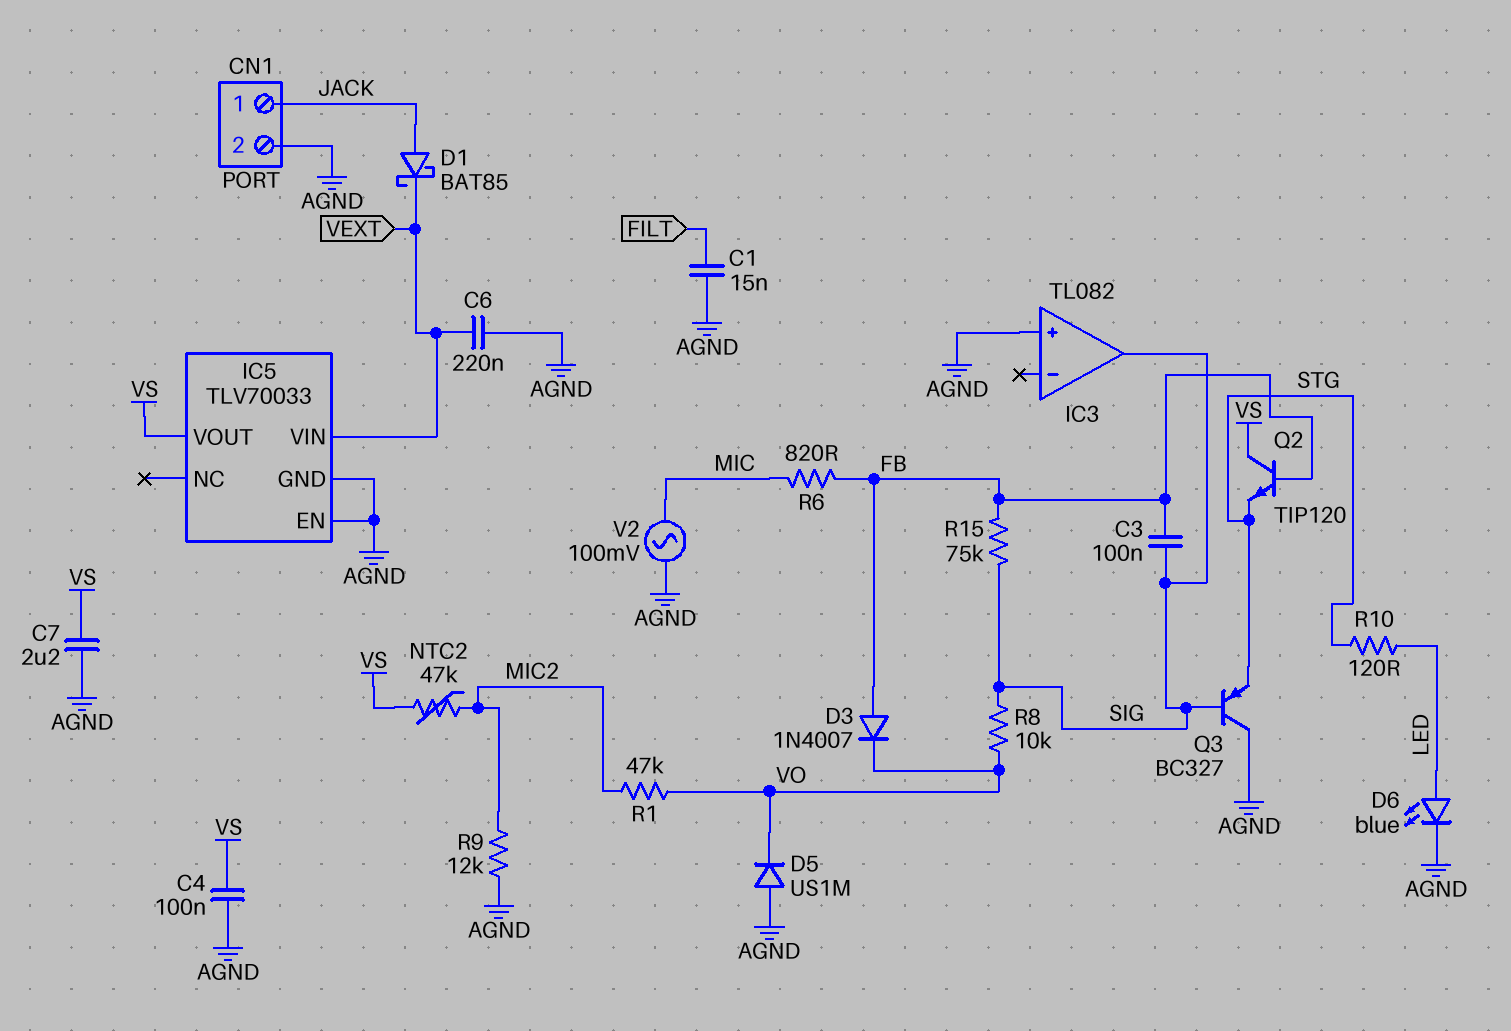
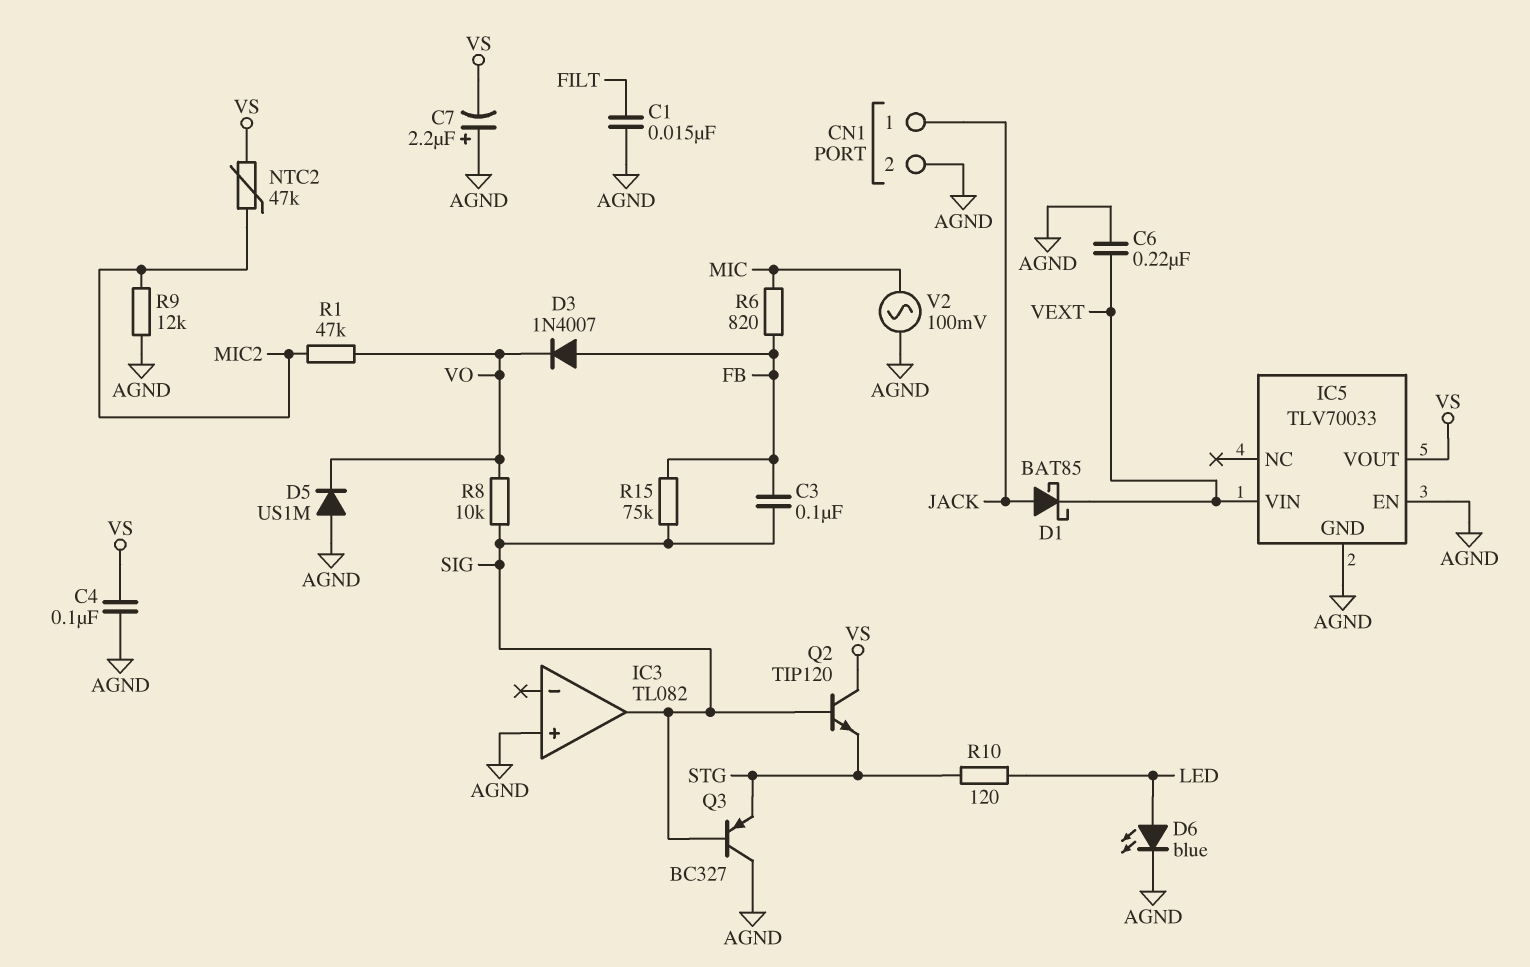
C7: 2.2uF (AGND, VS) -> 2.2uF (plus AGND, minus VS)
Q2: NPN TIP120 (B FB, C VS, E STG) -> NPN TIP120 (B SIG, C VS, E STG)

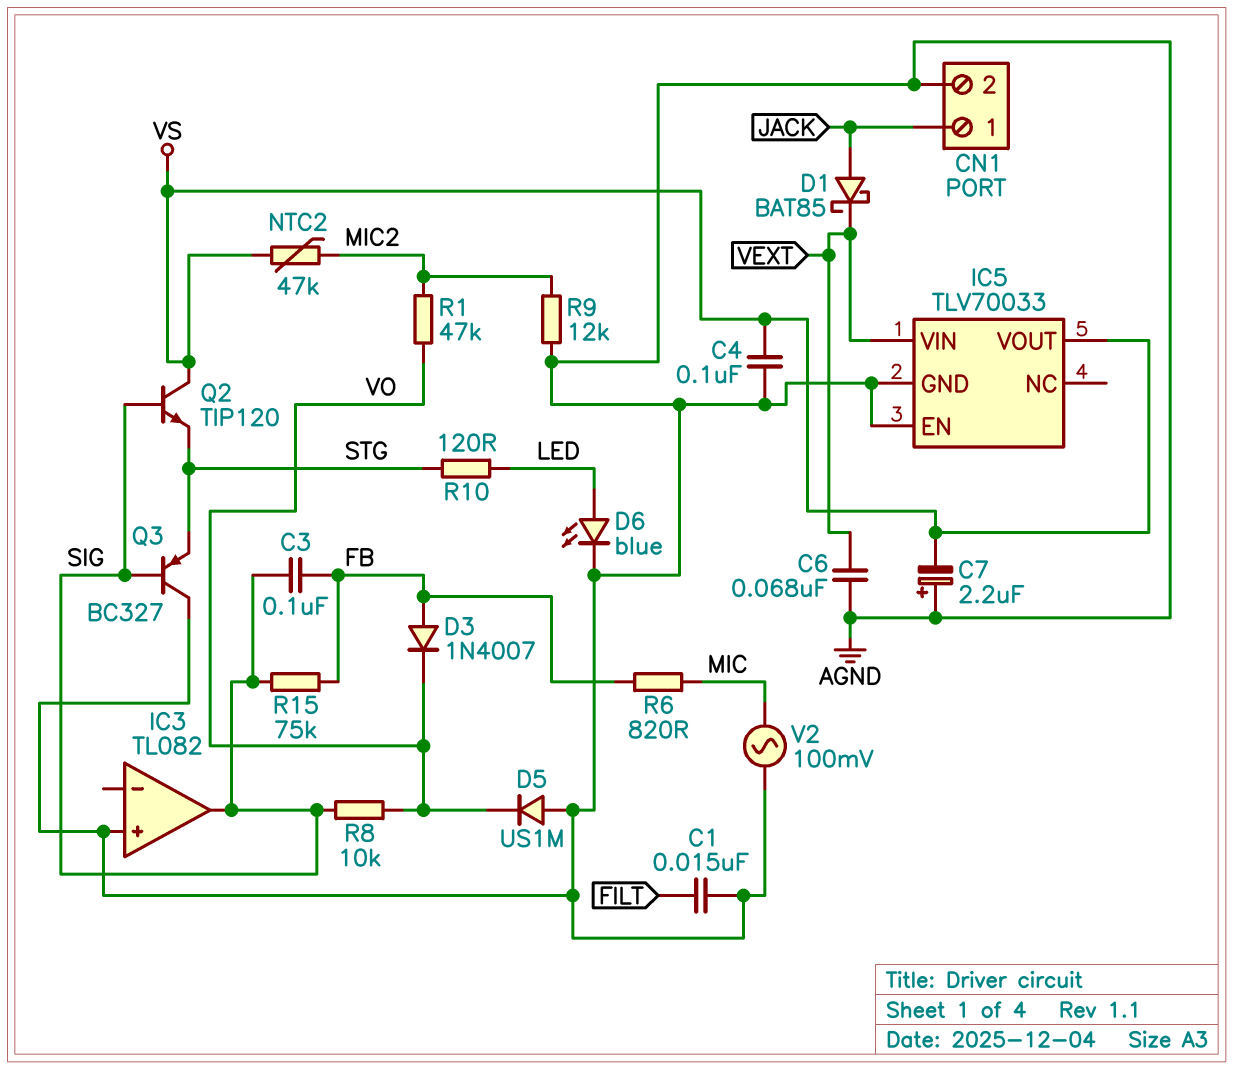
C6: 220nF (AGND, VEXT) -> 68nF (AGND, VEXT)

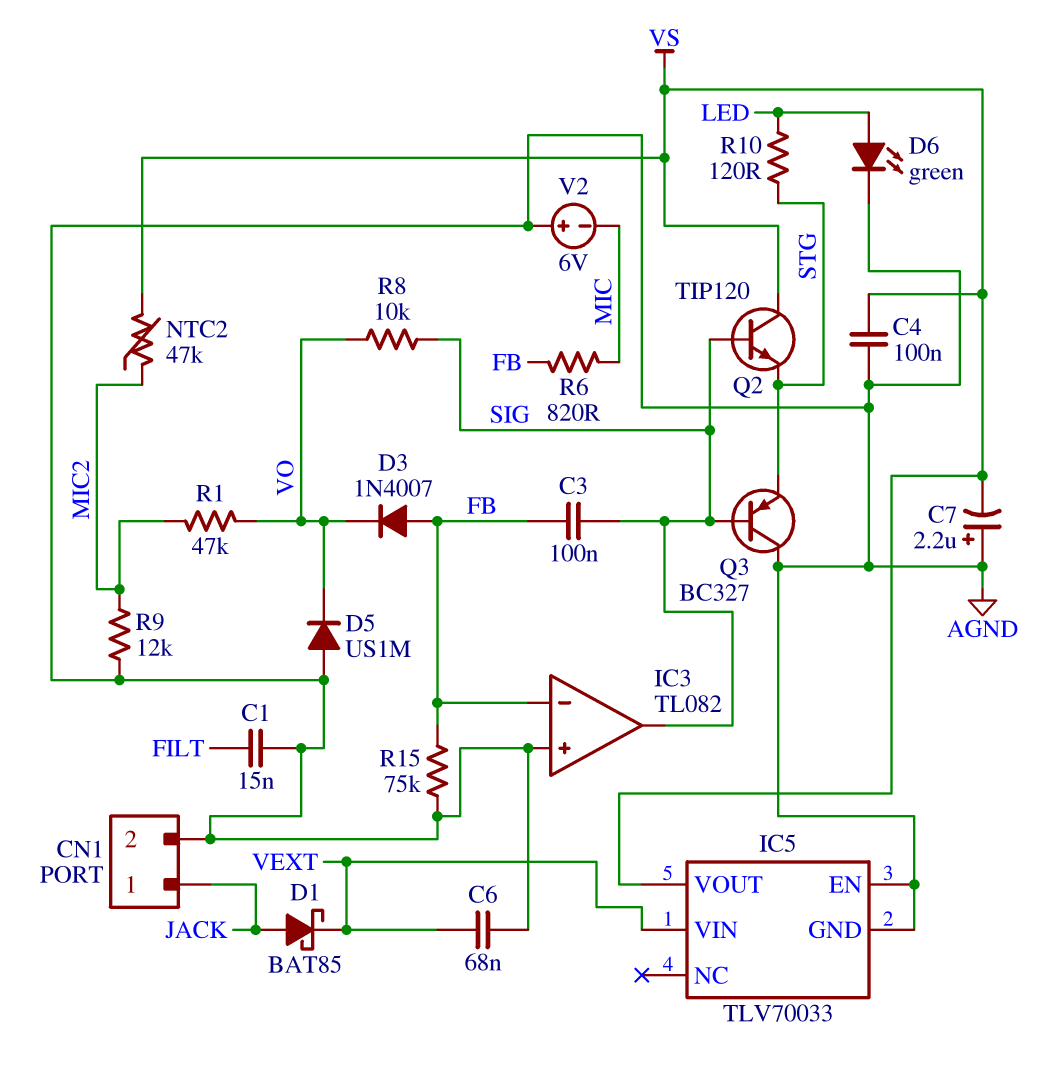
D6: LED blue (A LED, K AGND) -> LED green (A LED, K AGND)
IC3 pin in-: none -> FB
R15: 75k (FB, SIG) -> 75k (AGND, FB)
V2: AC 100mV (AGND, MIC) -> 6V (plus AGND, minus MIC)

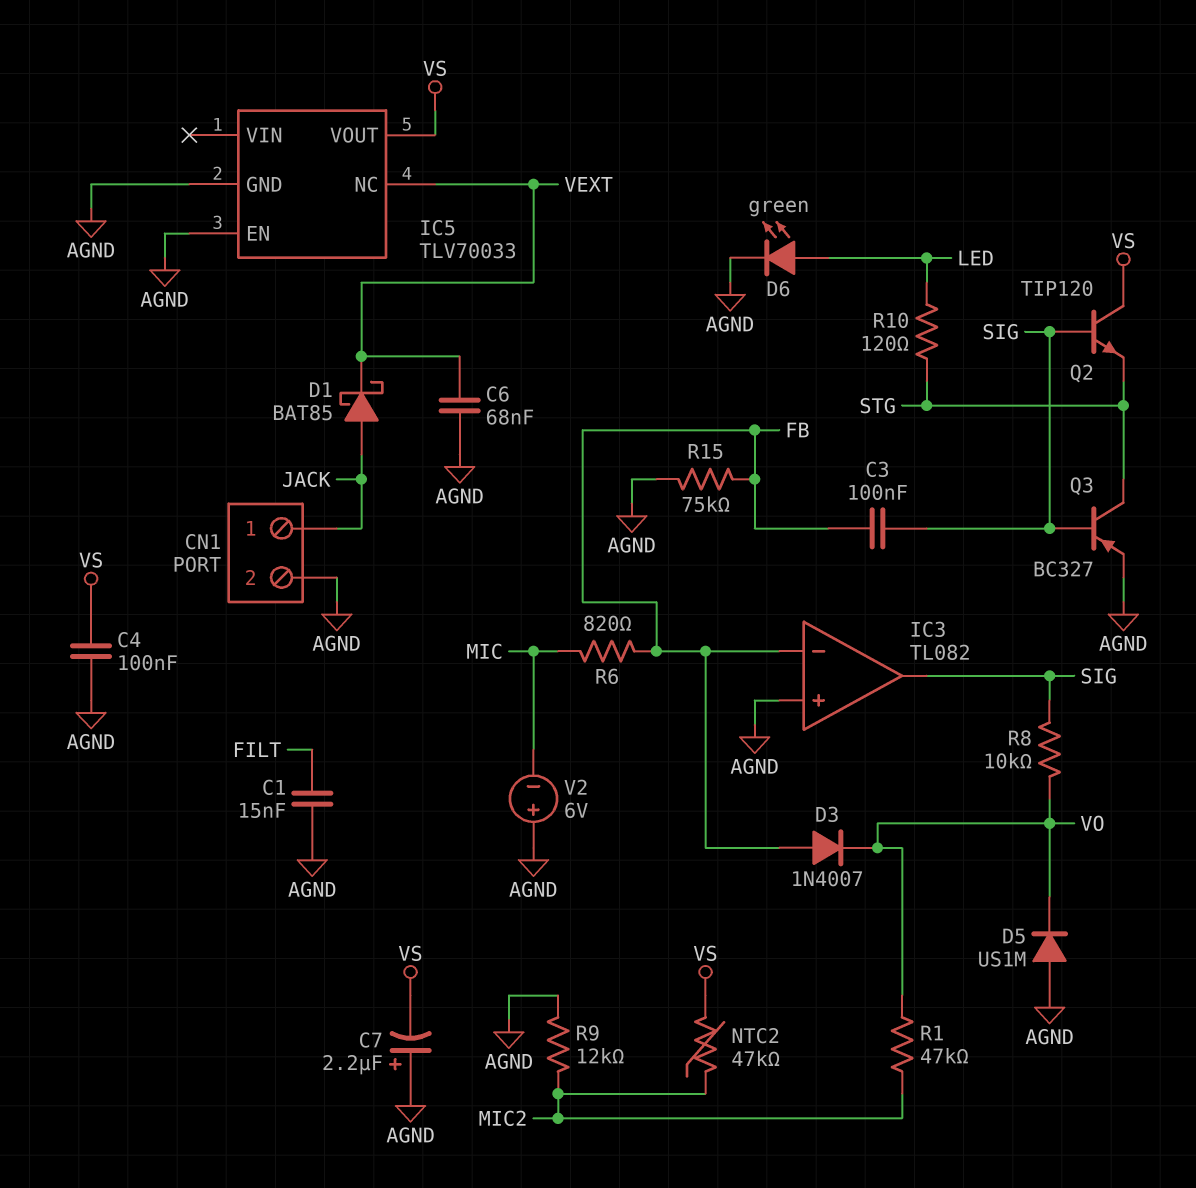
IC5 pin NC: none -> VEXT
IC5 pin VIN: VEXT -> none
Q3: PNP BC327 (B SIG, C AGND, E STG) -> PNP BC327 (B SIG, C STG, E AGND)

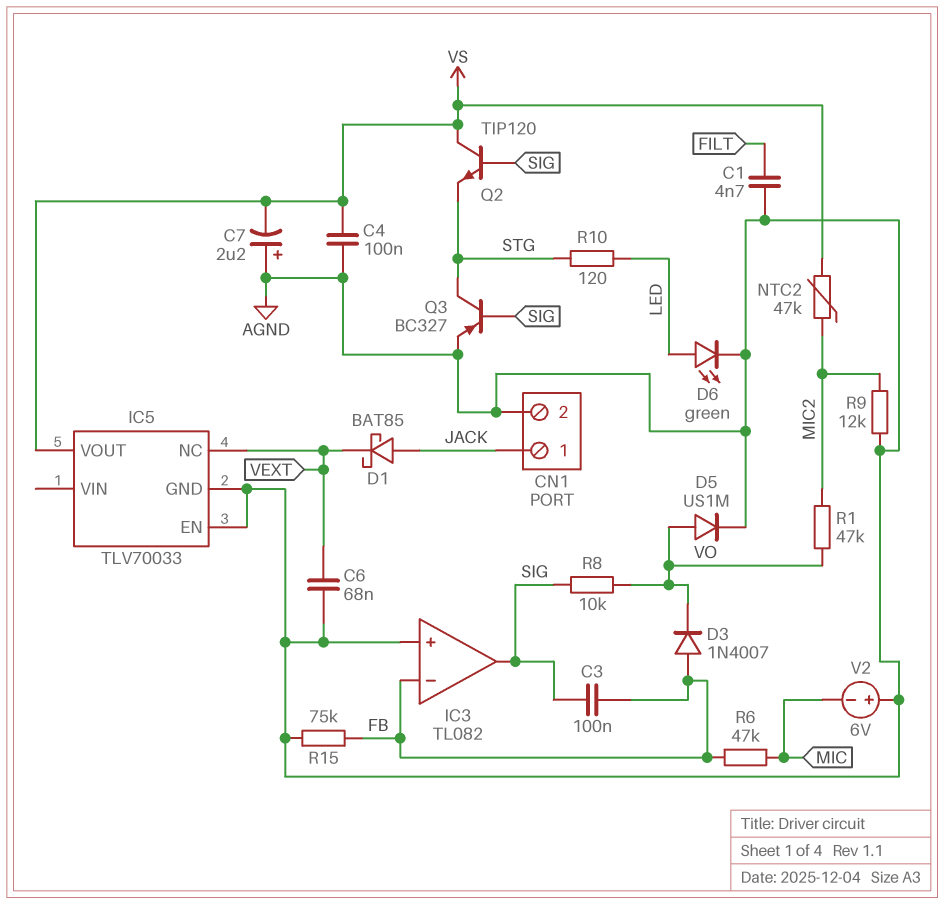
C1: 15nF (AGND, FILT) -> 4.7nF (AGND, FILT)
D5: diode US1M (A AGND, K VO) -> diode US1M (A VO, K AGND)
R6: 820 (FB, MIC) -> 47k (FB, MIC)

